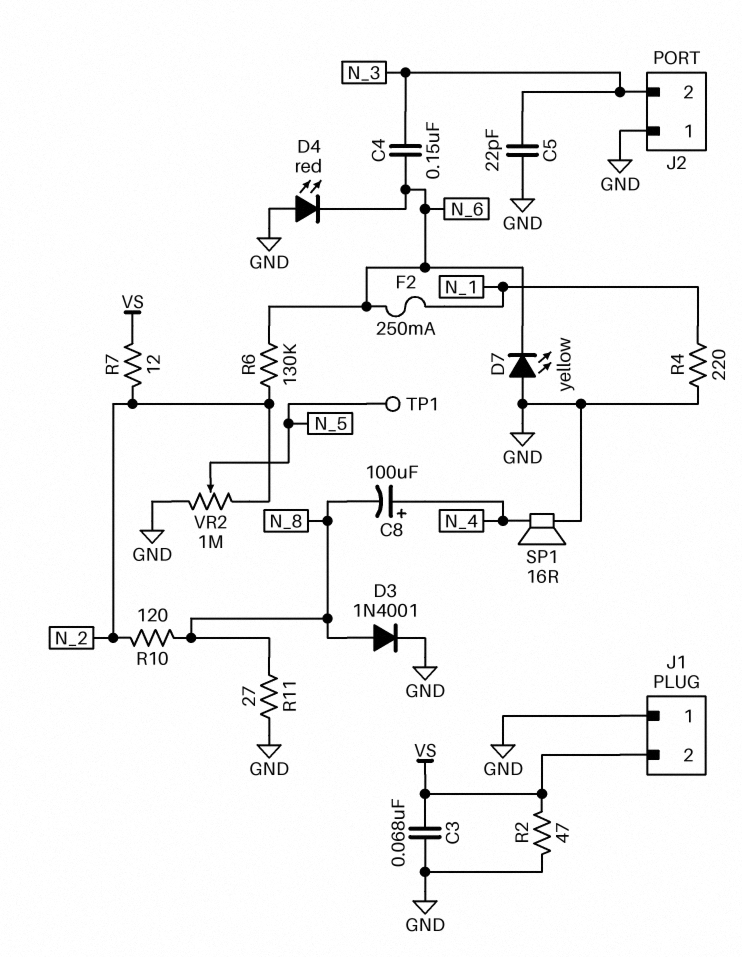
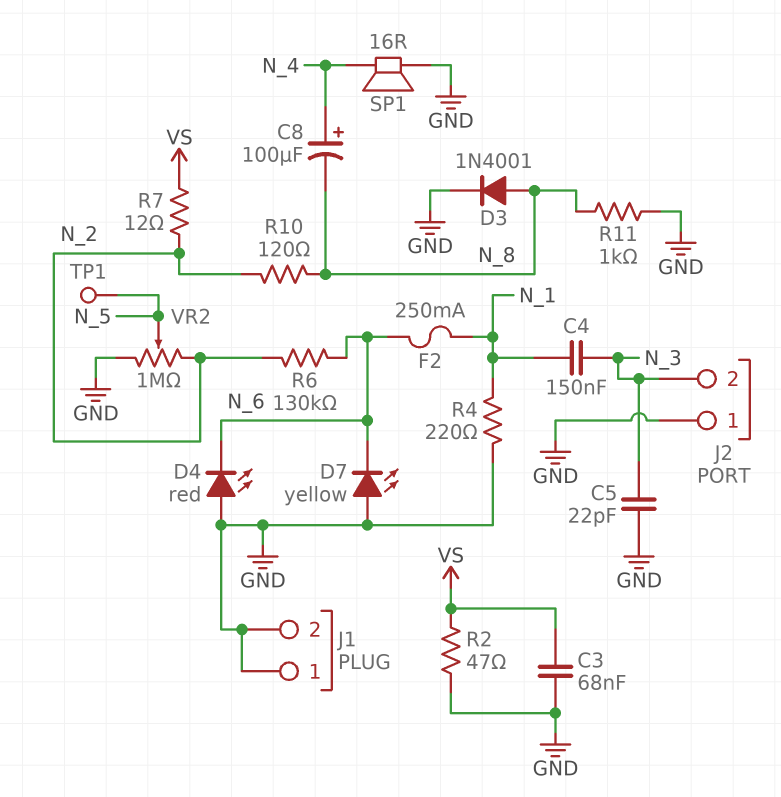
C4: 150nF (N_3, N_6) -> 150nF (N_1, N_3)
J1 pin 2: VS -> GND
R11: 27 (GND, N_8) -> 1k (GND, N_8)

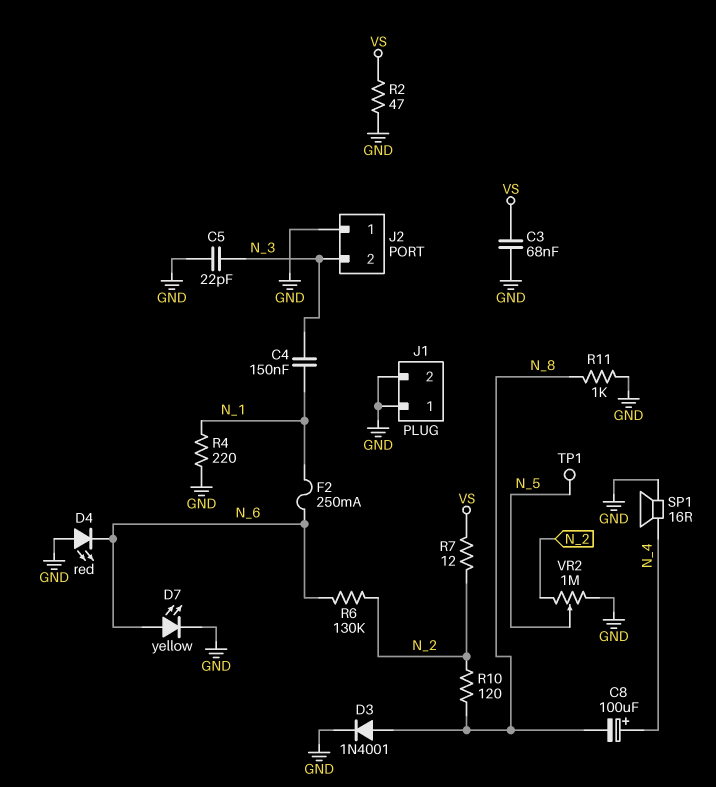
D7: LED yellow (A GND, K N_6) -> LED yellow (A N_6, K GND)

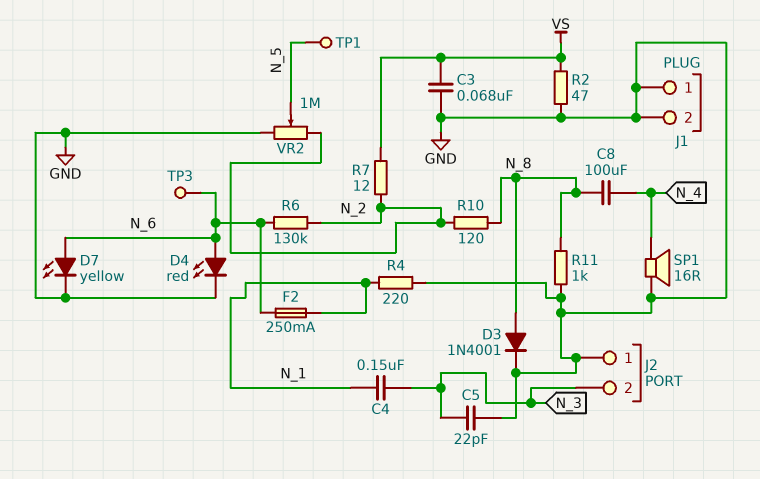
C8: 100uF (plus N_4, minus N_8) -> 100uF (N_4, N_8)
D4: LED red (A GND, K N_6) -> LED red (A N_6, K GND)
TP3: none -> test point (N_6)

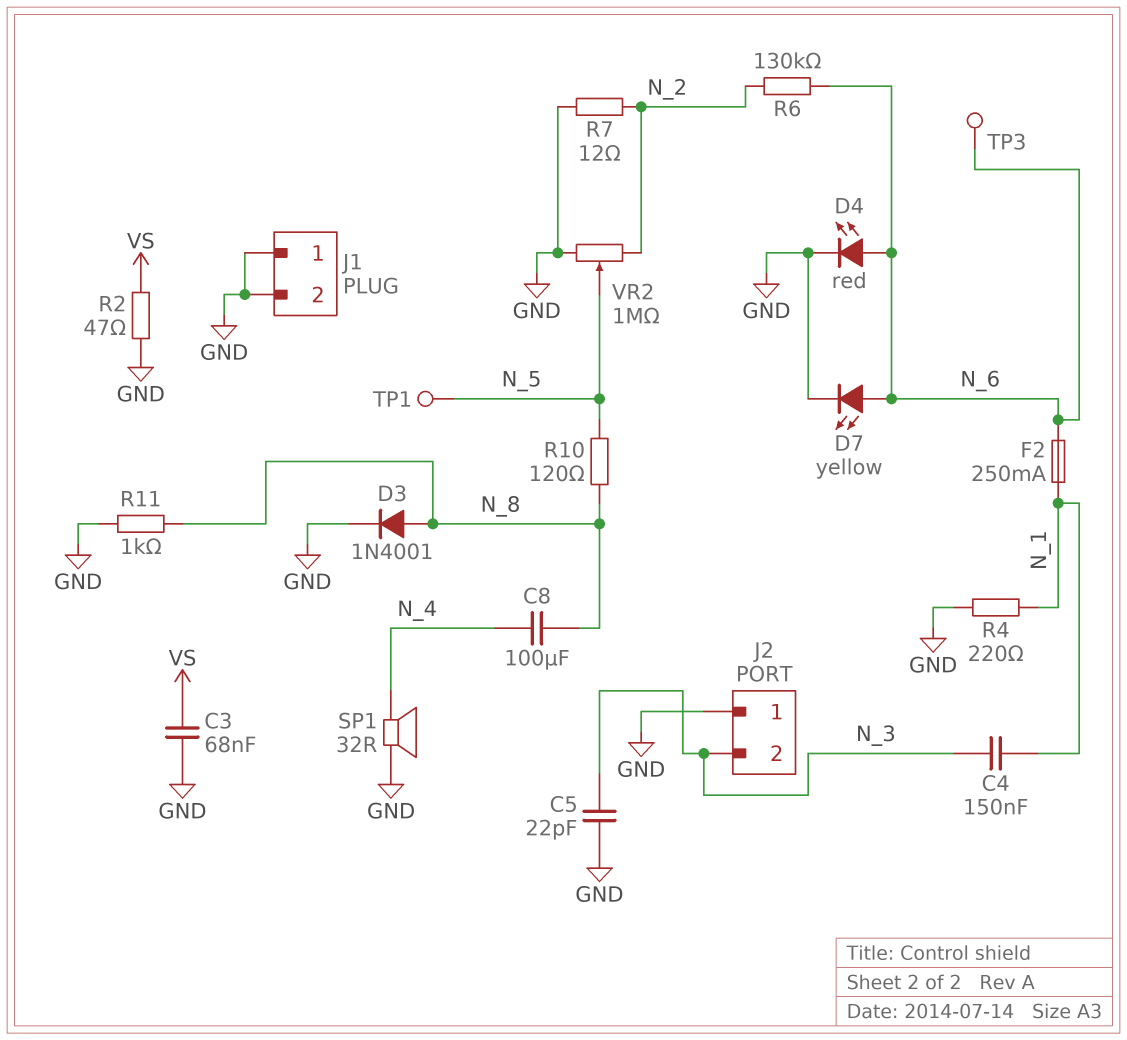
R7: 12 (N_2, VS) -> 12 (GND, N_2)
R10: 120 (N_2, N_8) -> 120 (N_5, N_8)
SP1: speaker 16R (GND, N_4) -> speaker 32R (GND, N_4)

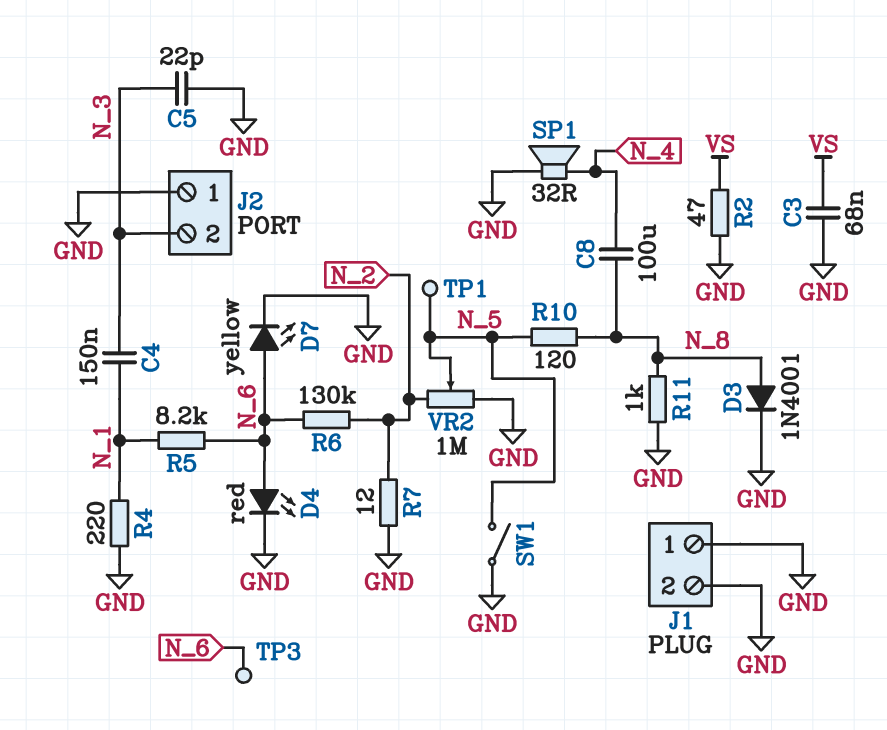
F2: 250mA (N_1, N_6) -> none
R5: none -> 8.2k (N_1, N_6)
SW1: none -> switch (GND, N_5)

